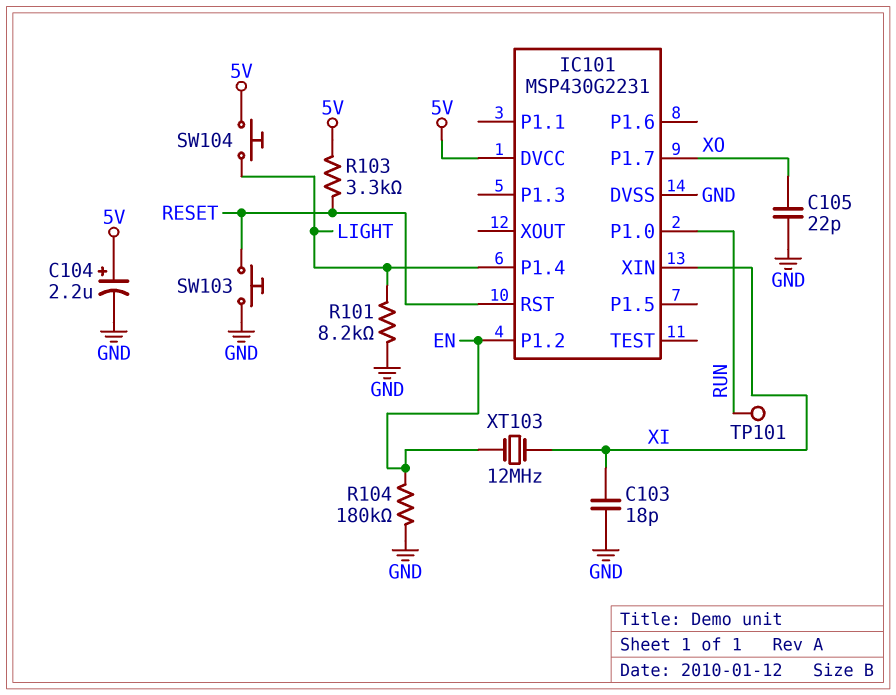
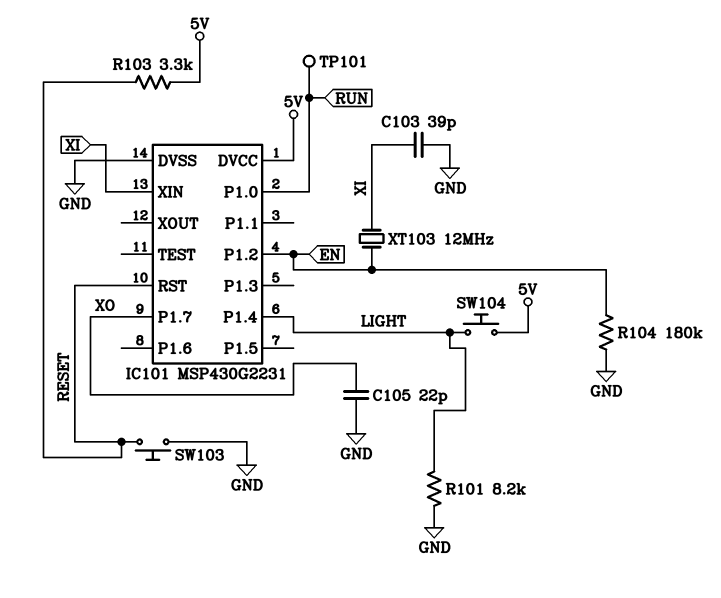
C103: 18pF (GND, XI) -> 39pF (GND, XI)
C104: 2.2uF (plus 5V, minus GND) -> none

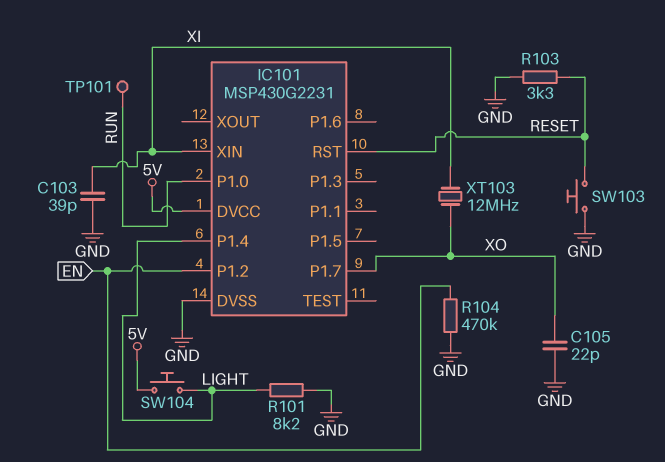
R103: 3.3k (5V, RESET) -> 3.3k (GND, RESET)
R104: 180k (EN, GND) -> 470k (EN, GND)
XT103: 12MHz (EN, XI) -> 12MHz (XI, XO)

